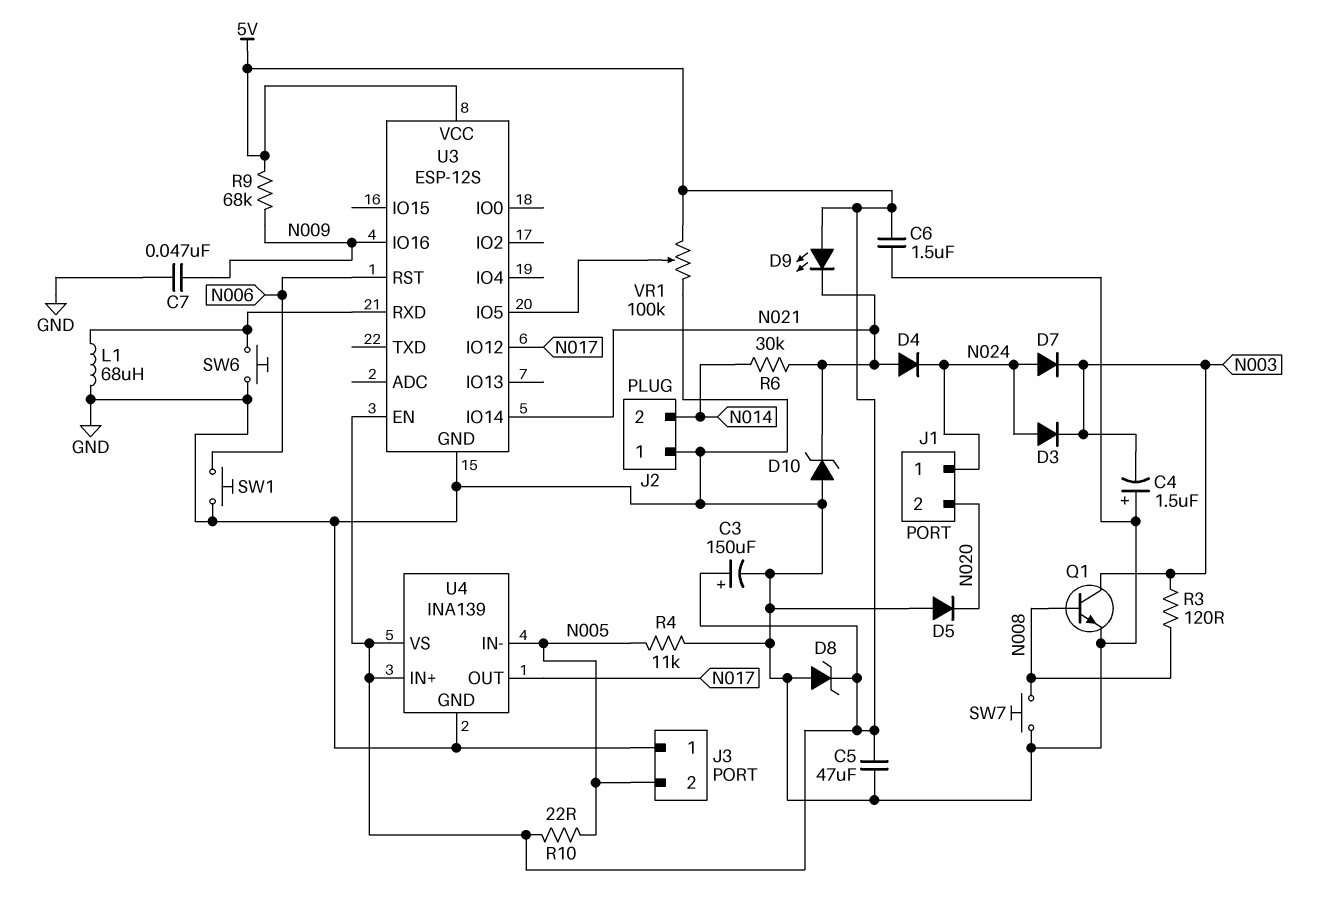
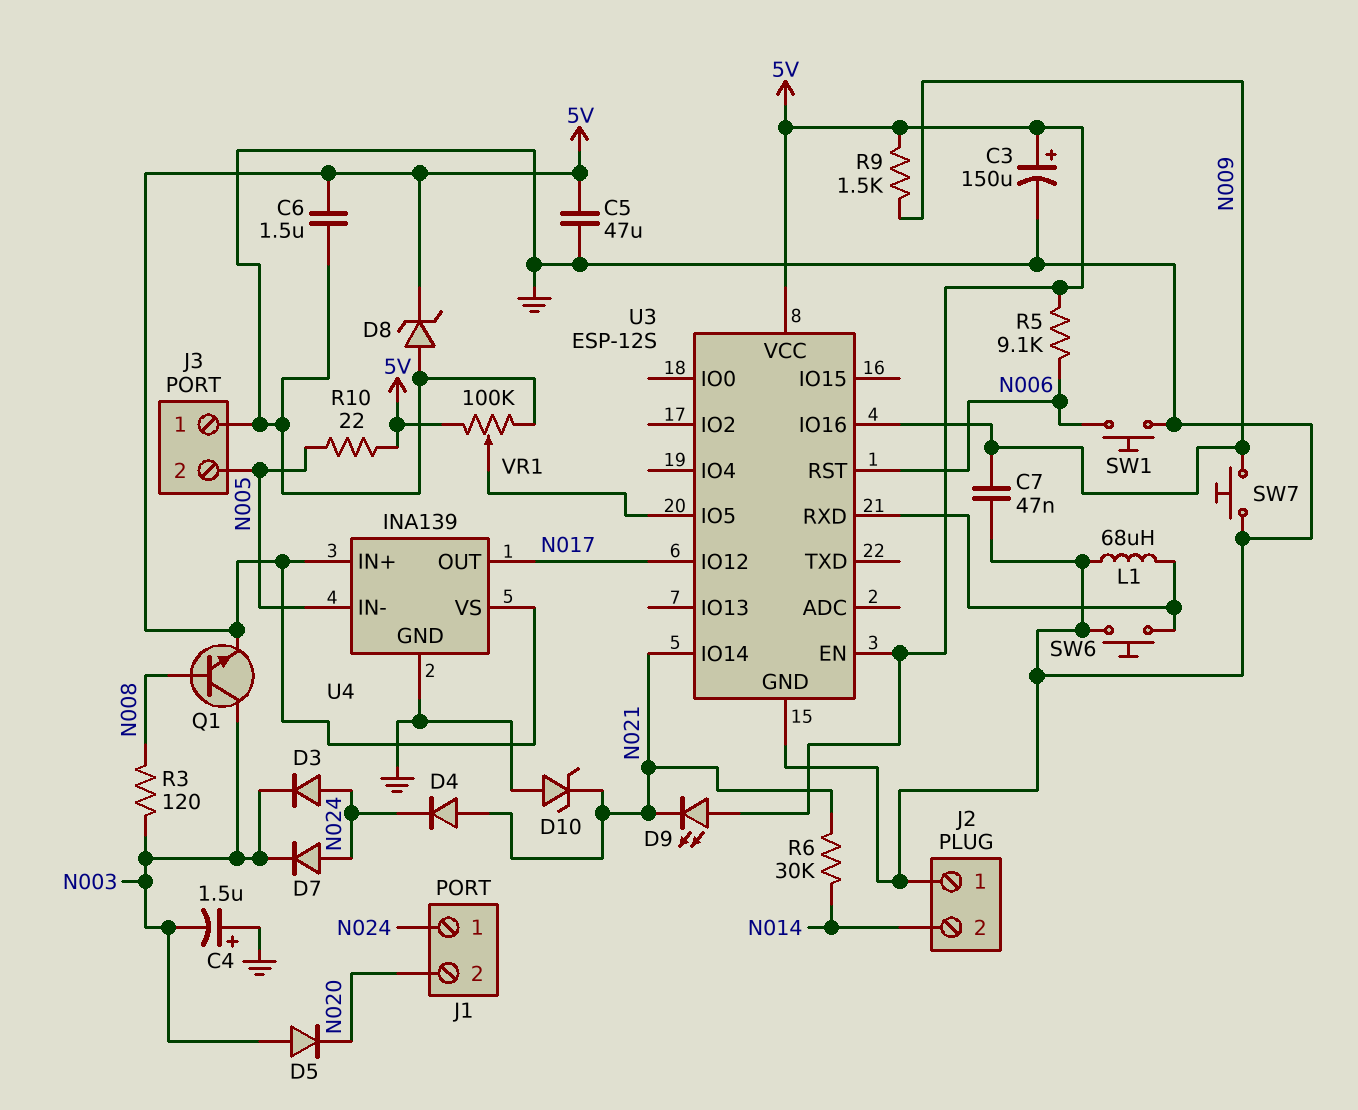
D5: diode (A GND, K N020) -> diode (A N003, K N020)
Q1: NPN (B N008, C N003, E GND) -> NPN (B N008, C N003, E 5V)
R4: 11k (GND, N005) -> none
R5: none -> 9.1k (5V, N006)
R9: 68k (5V, N009) -> 1.5k (5V, N009)
SW7: button (GND, N008) -> button (GND, N009)

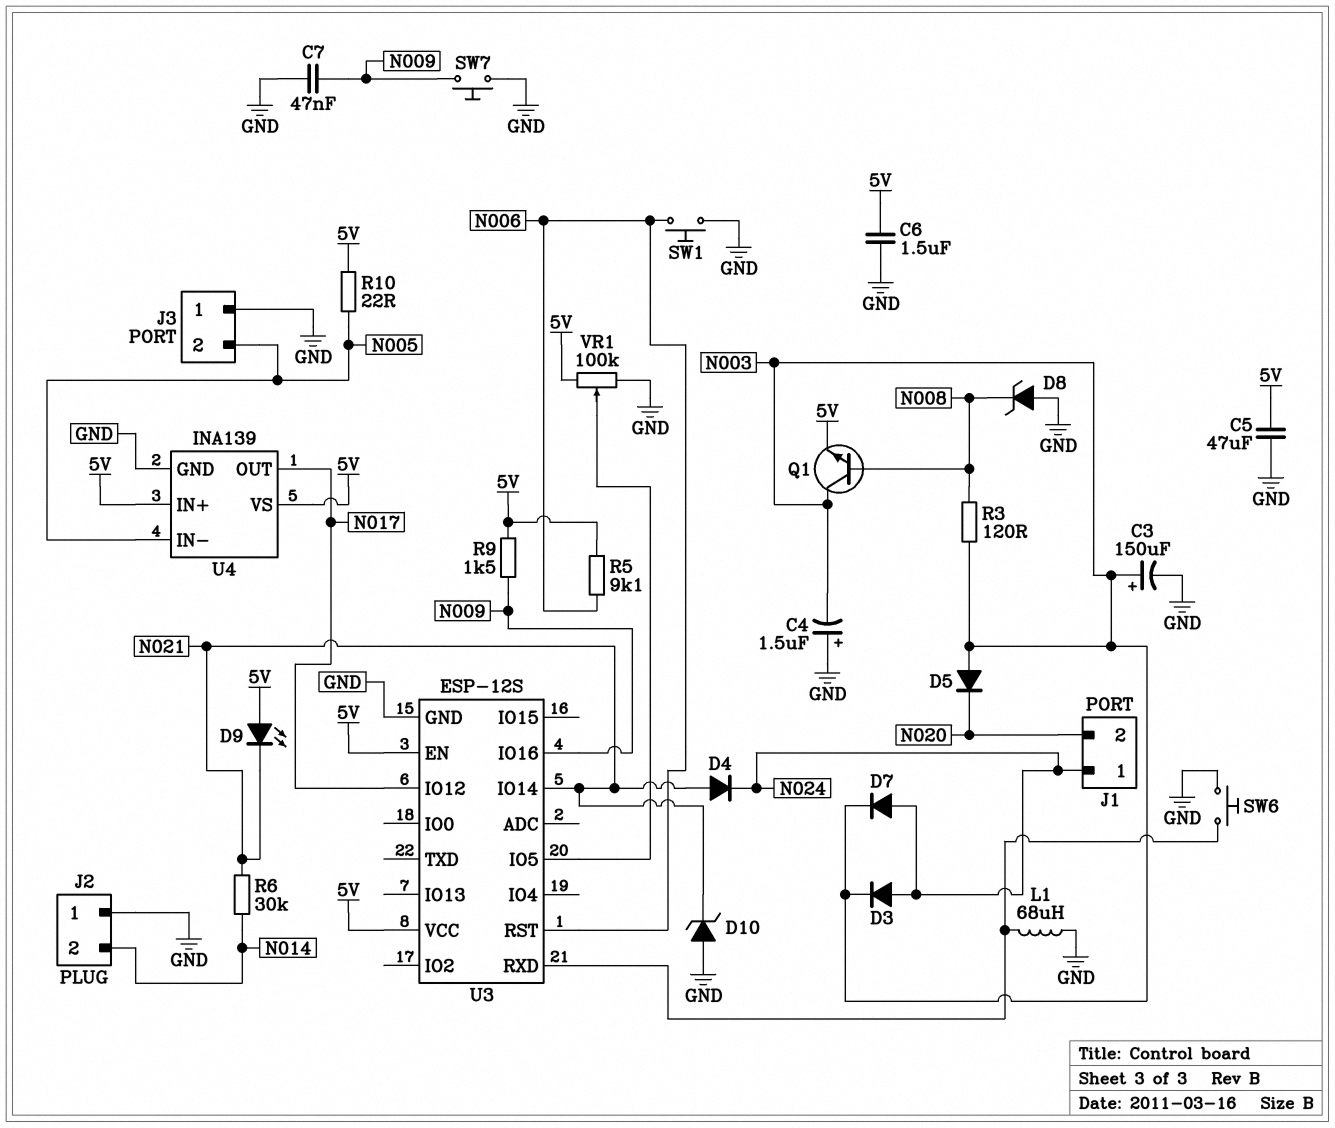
C3: 150uF (plus 5V, minus GND) -> 150uF (plus N003, minus GND)
D8: zener (A GND, K 5V) -> zener (A GND, K N008)

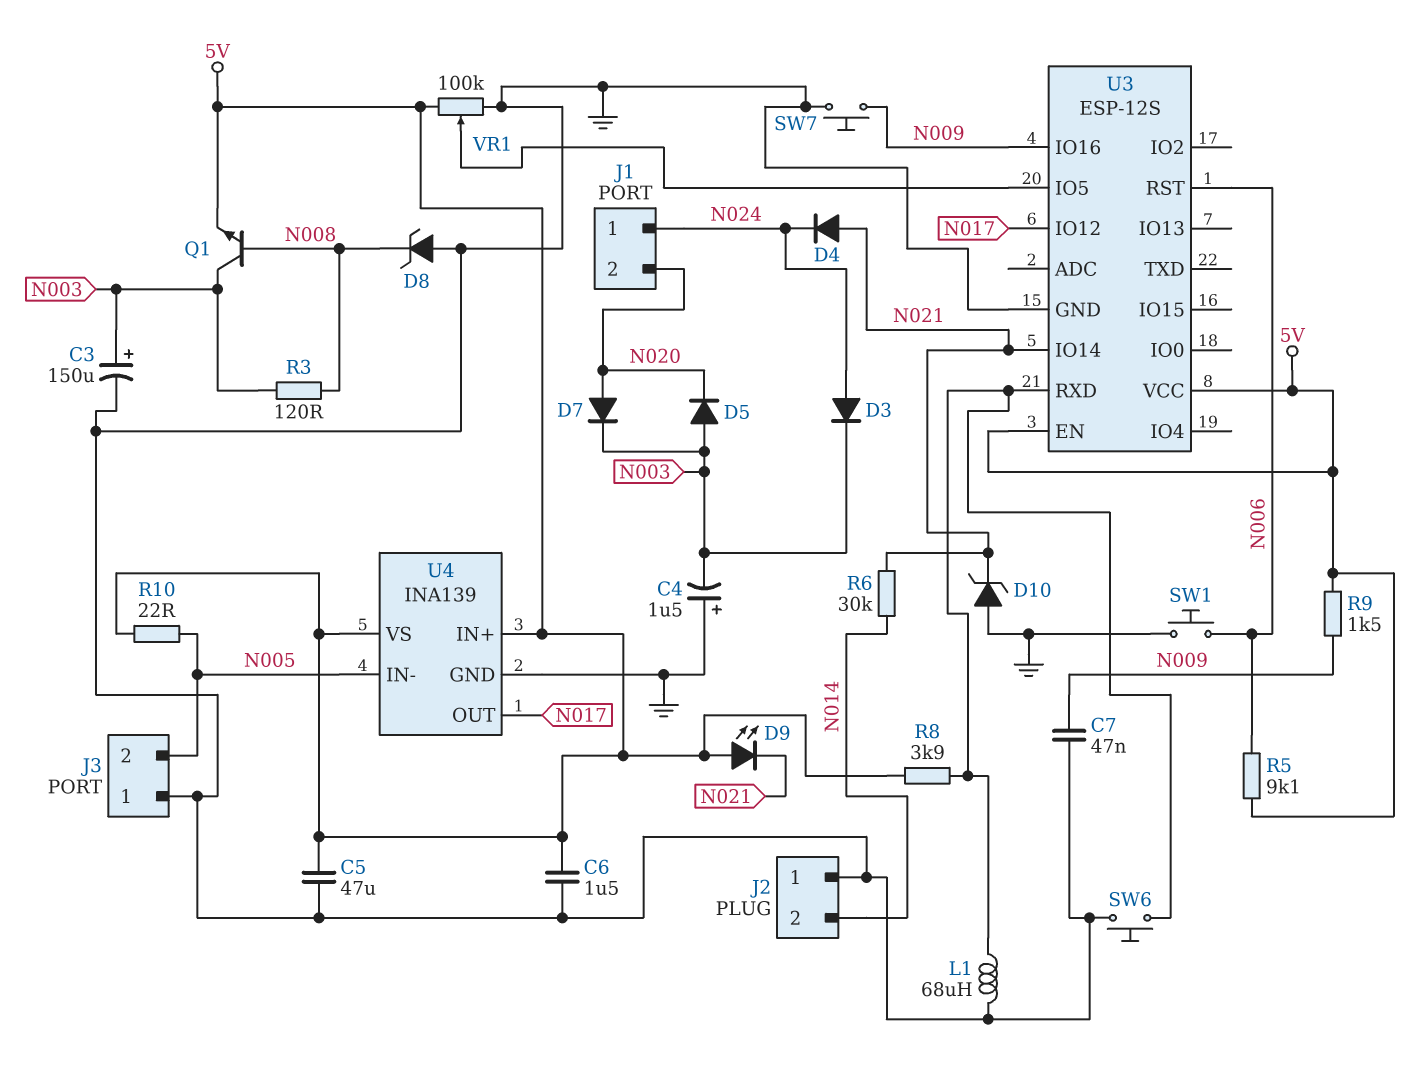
D7: diode (A N024, K N003) -> diode (A N020, K N003)
R8: none -> 3.9k (5V, U3/RXD)

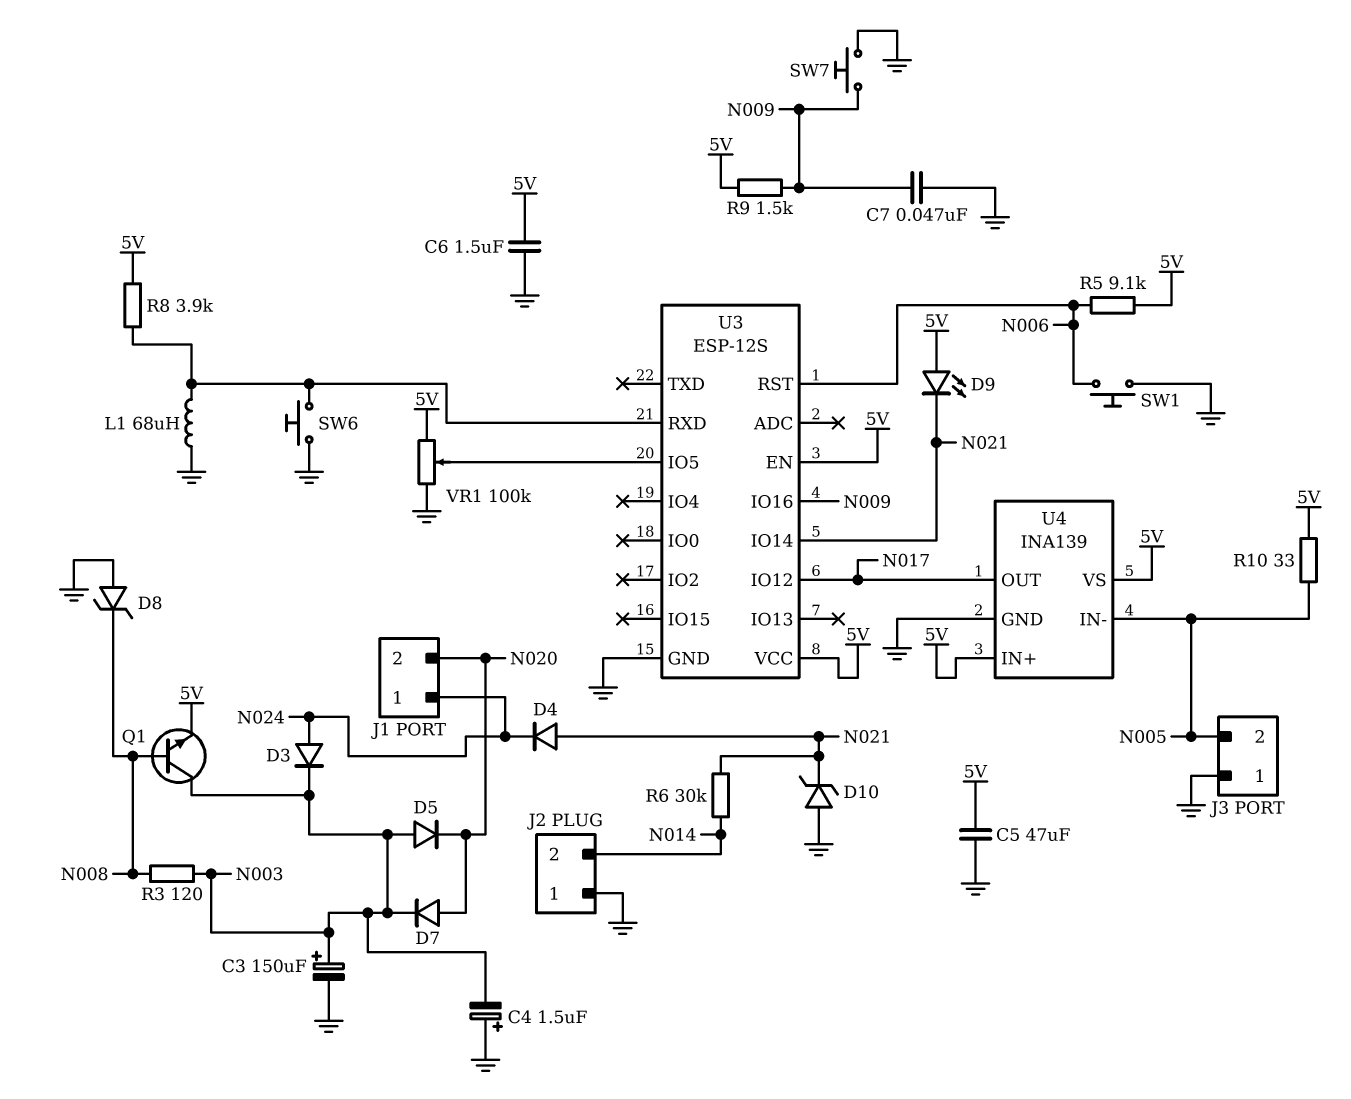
R10: 22 (5V, N005) -> 33 (5V, N005)

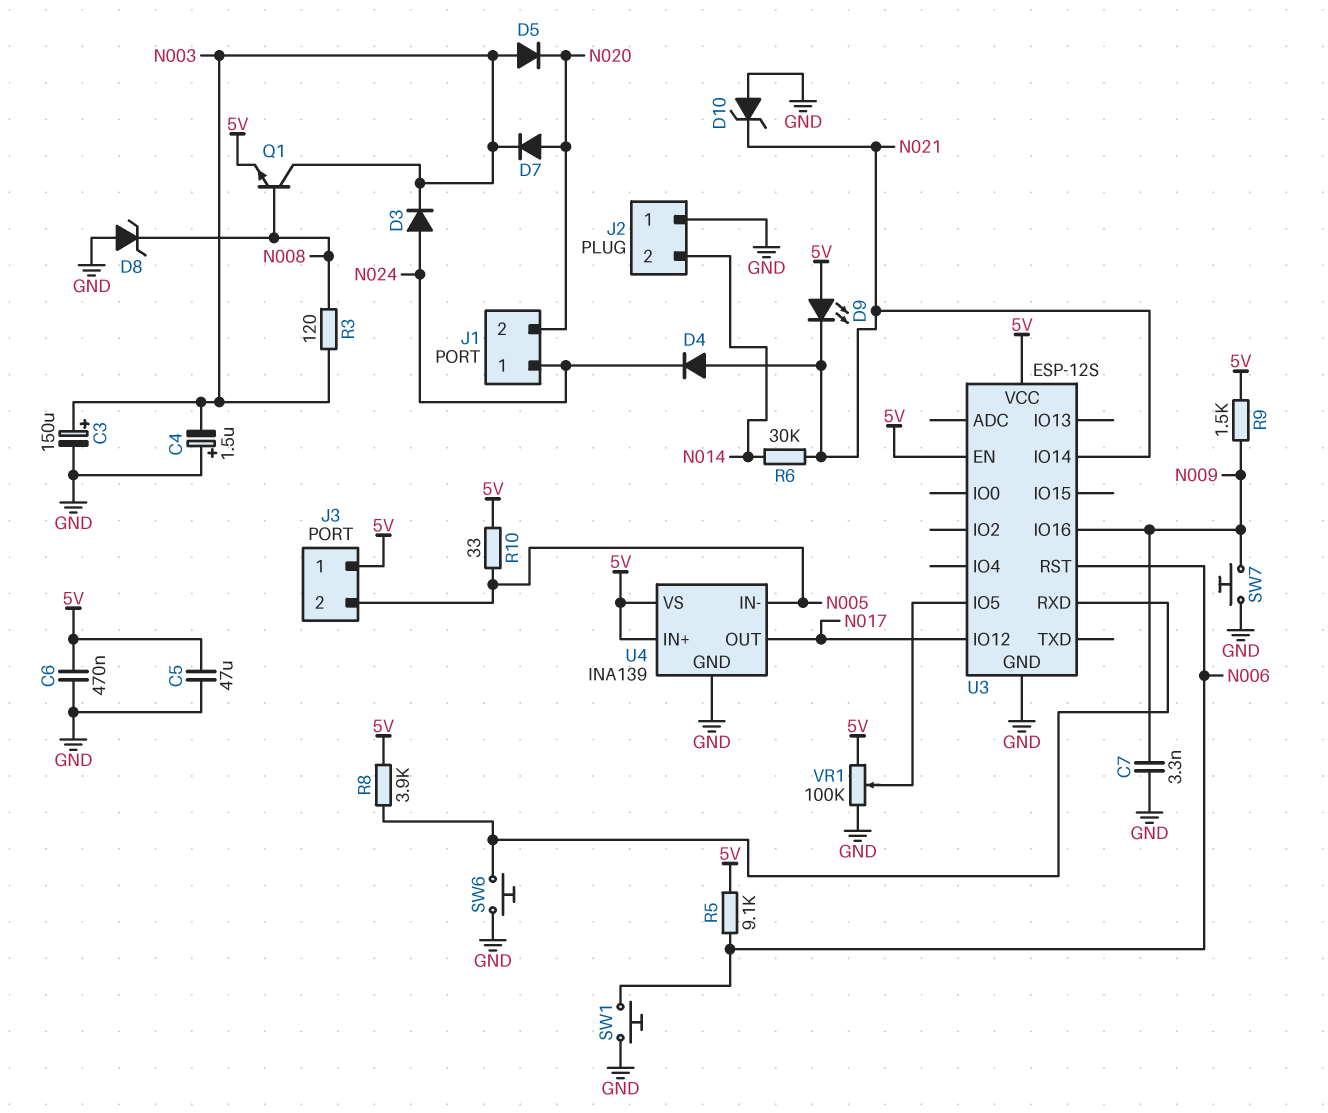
C6: 1.5uF (5V, GND) -> 470nF (5V, GND)
C7: 47nF (GND, N009) -> 3.3nF (GND, N009)
J3 pin 1: GND -> 5V
L1: 68uH (GND, U3/RXD) -> none

